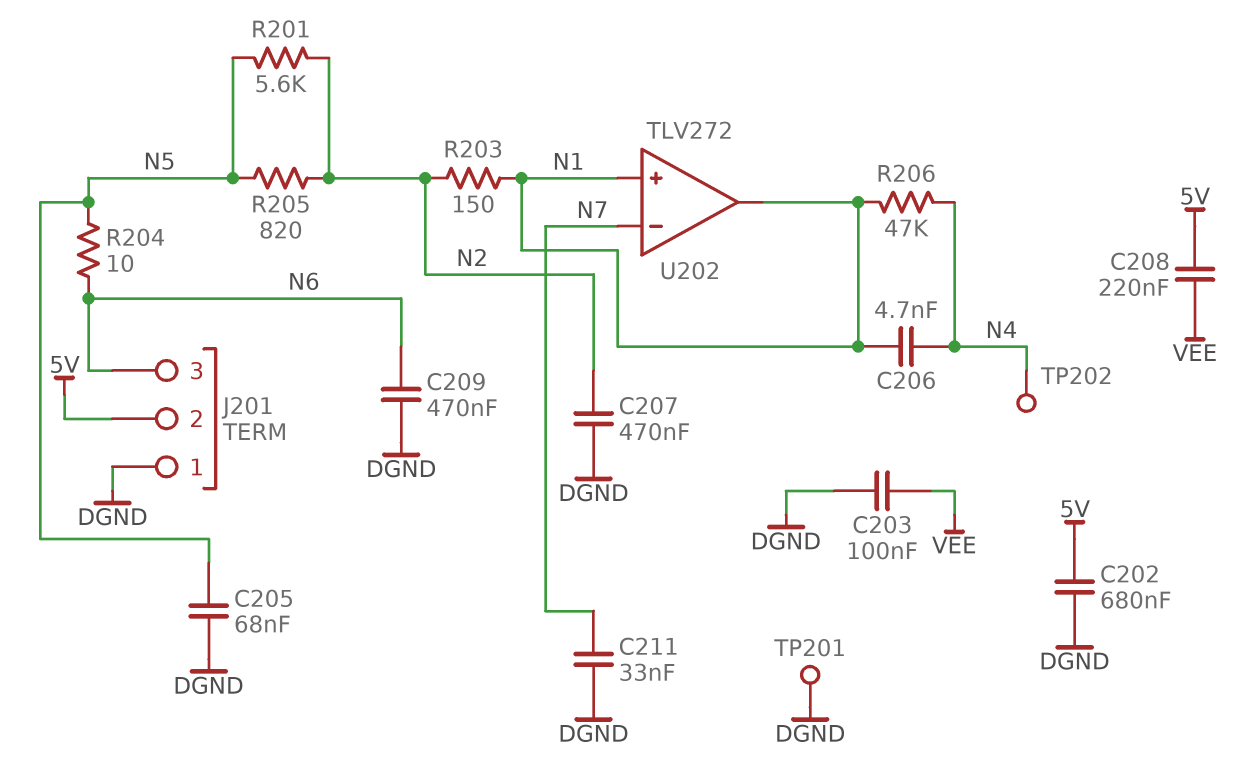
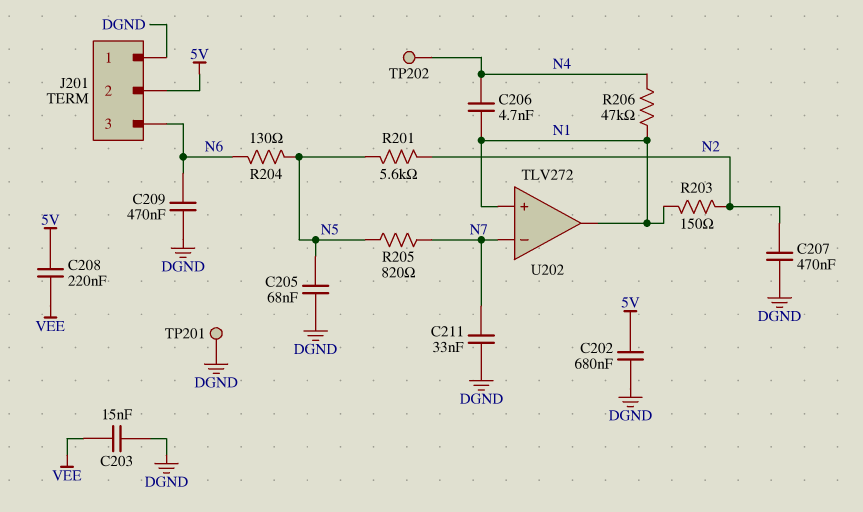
C203: 100nF (DGND, VEE) -> 15nF (DGND, VEE)
R204: 10 (N5, N6) -> 130 (N5, N6)
R205: 820 (N2, N5) -> 820 (N5, N7)

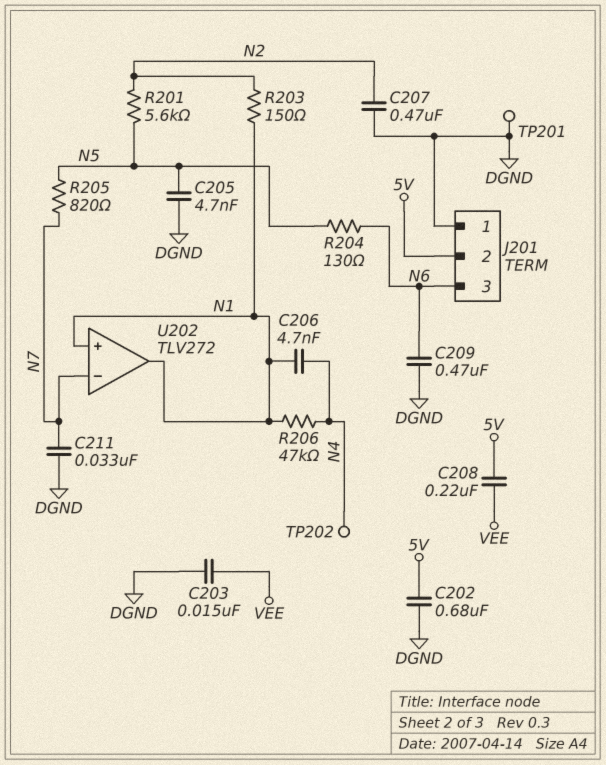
C205: 68nF (DGND, N5) -> 4.7nF (DGND, N5)

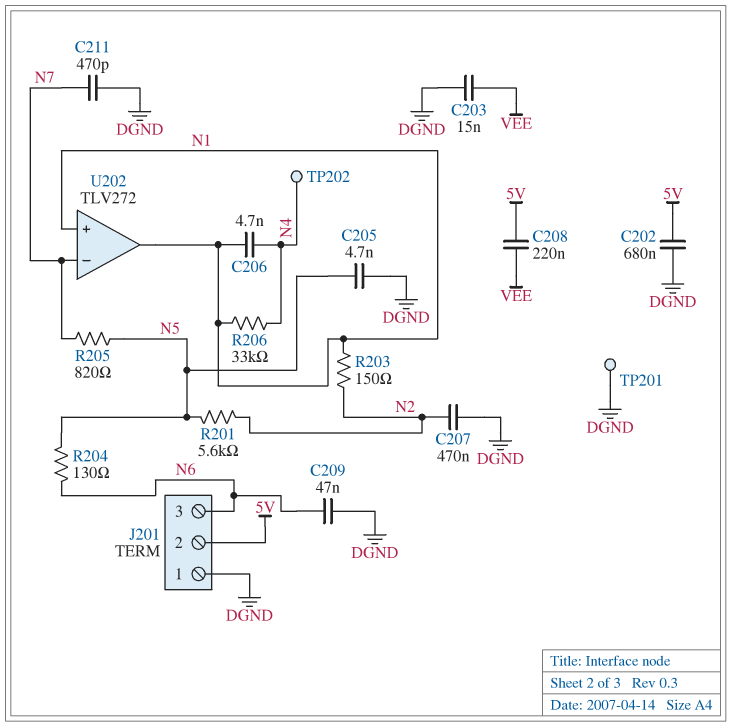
C209: 470nF (DGND, N6) -> 47nF (DGND, N6)
C211: 33nF (DGND, N7) -> 470pF (DGND, N7)
R206: 47k (N1, N4) -> 33k (N1, N4)

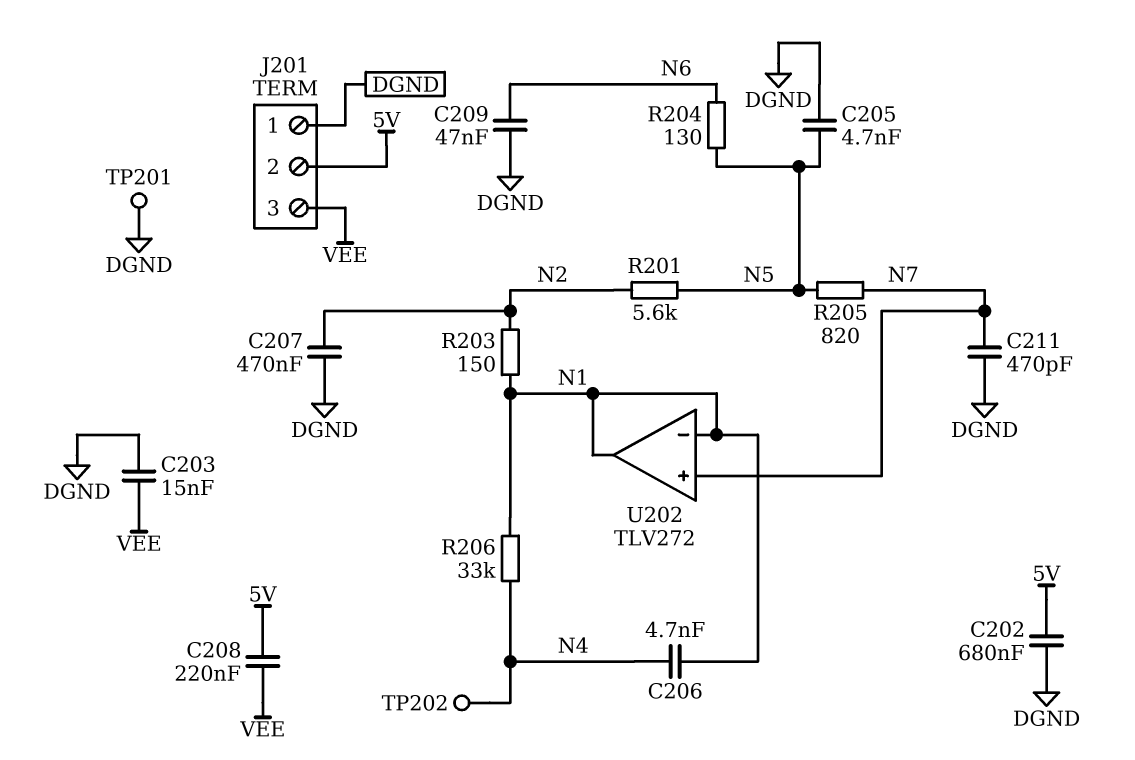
J201 pin 3: N6 -> VEE
U202 pin in+: N1 -> N7
U202 pin in-: N7 -> N1

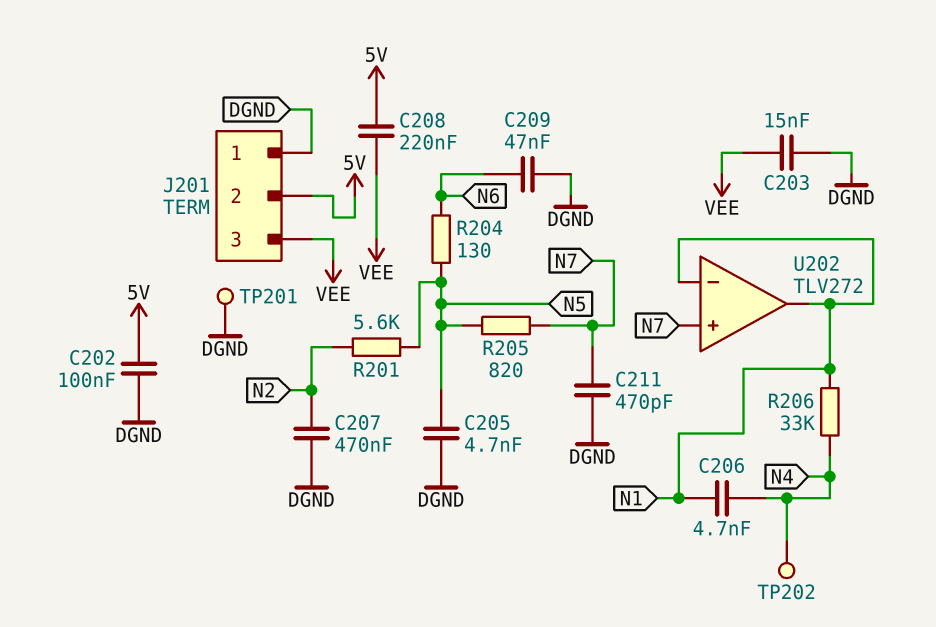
C202: 680nF (5V, DGND) -> 100nF (5V, DGND)
R203: 150 (N1, N2) -> none

